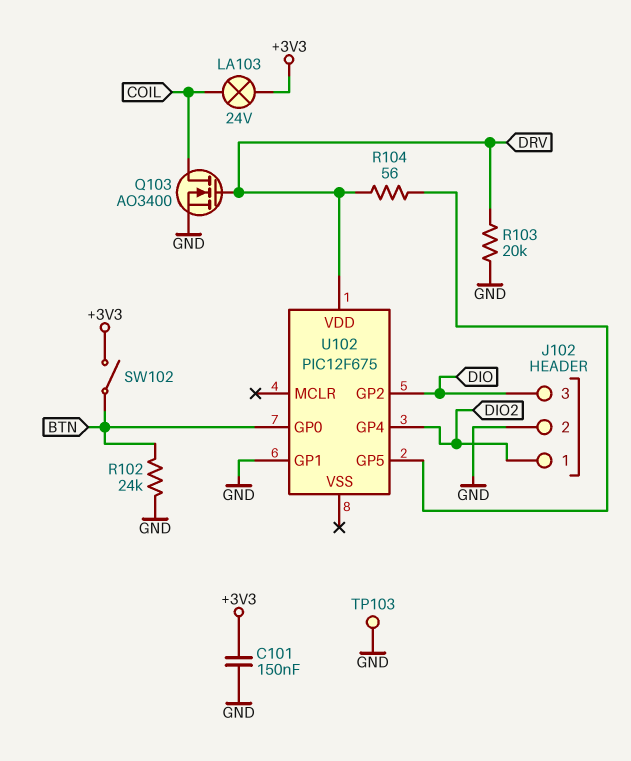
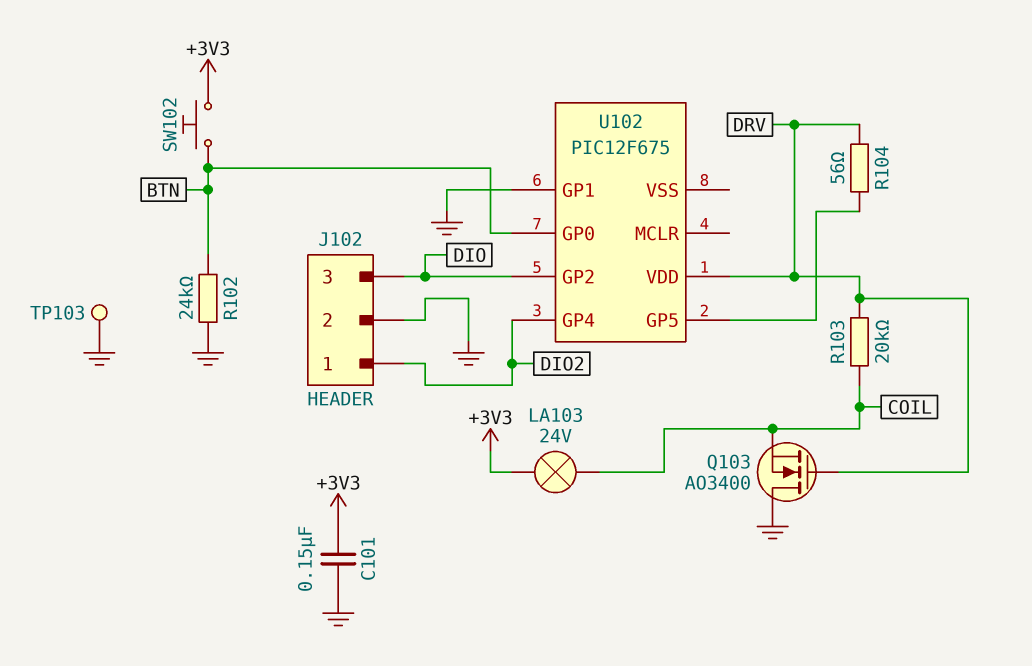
Q103: NMOS AO3400 (G DRV, D COIL, S GND) -> NMOS AO3400 (G DRV, D GND, S COIL)
R103: 20k (DRV, GND) -> 20k (COIL, DRV)
SW102: switch (+3V3, BTN) -> button (+3V3, BTN)

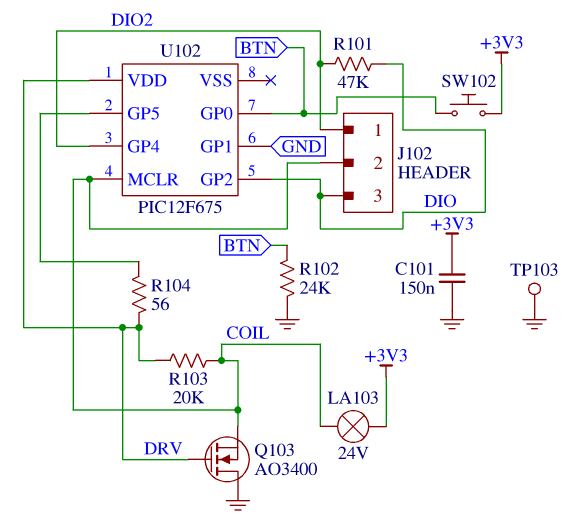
J102 pin 2: GND -> COIL
R101: none -> 47k (DIO, DIO2)
U102 pin MCLR: none -> COIL

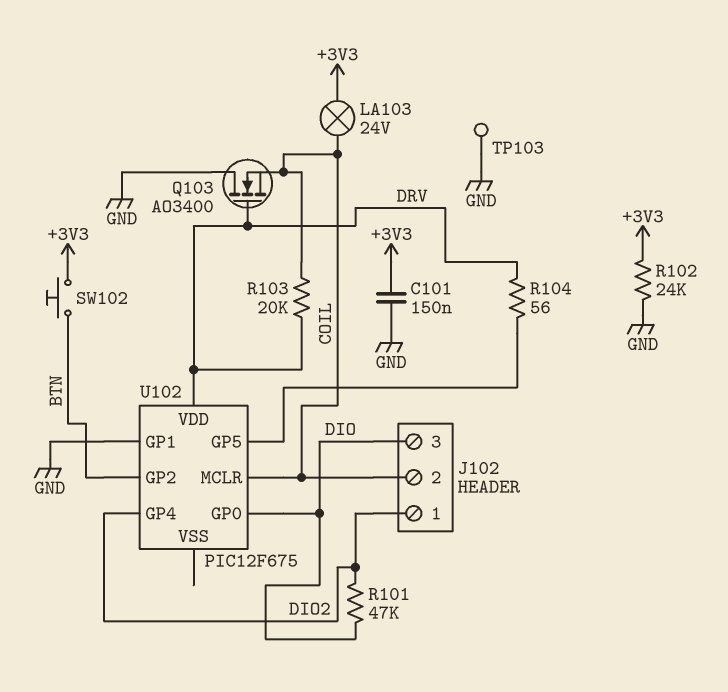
R102: 24k (BTN, GND) -> 24k (+3V3, GND)
U102 pin GP0: BTN -> DIO
U102 pin GP2: DIO -> BTN

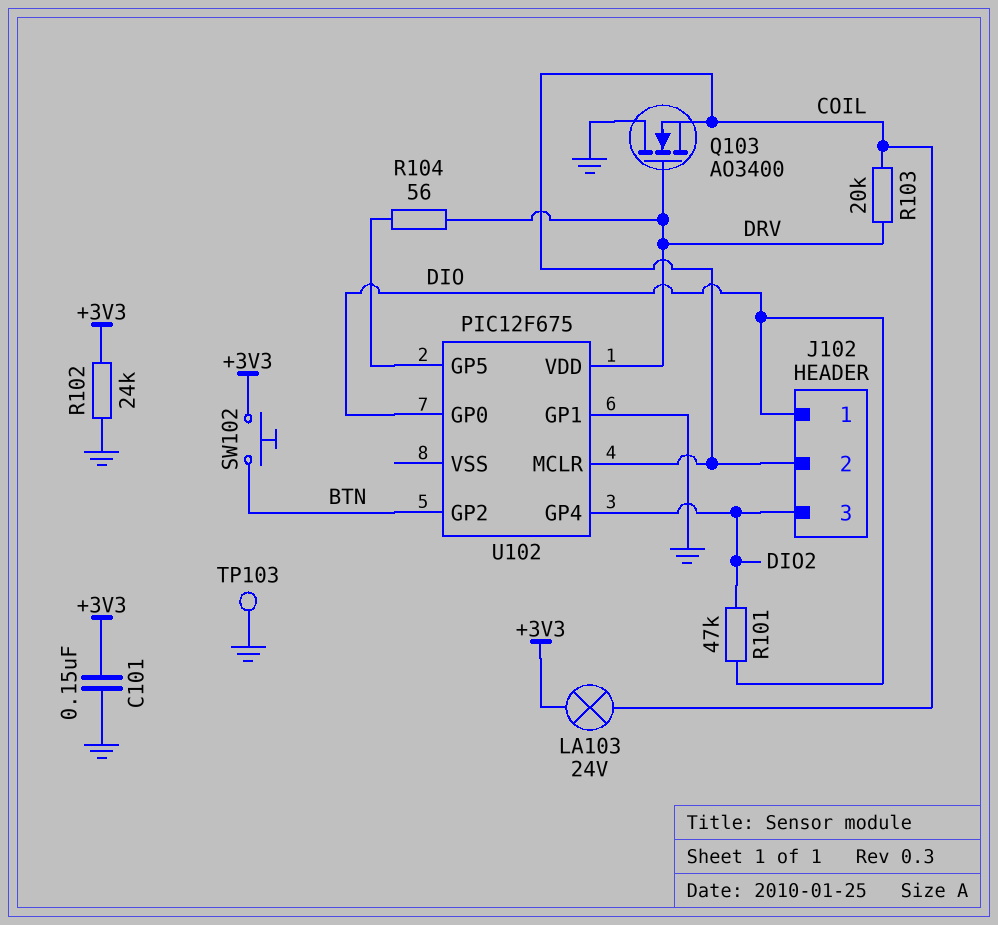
J102 pin 1: DIO2 -> DIO
J102 pin 3: DIO -> DIO2

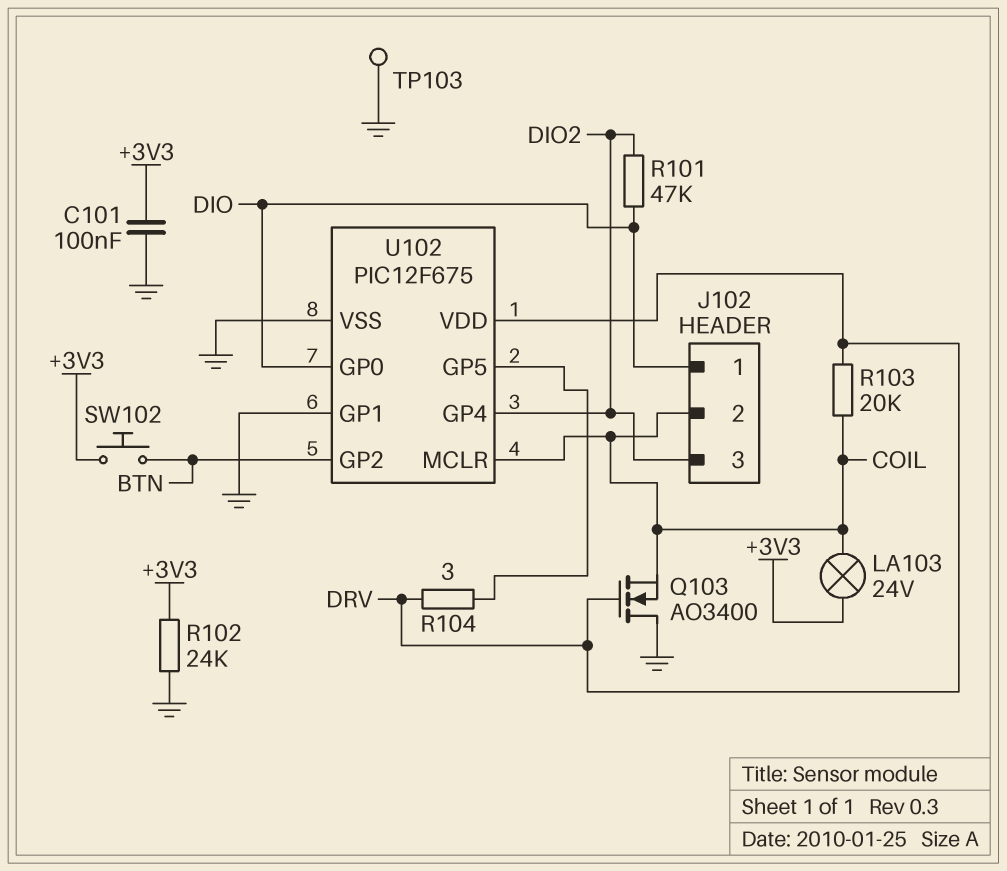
C101: 150nF (+3V3, GND) -> 100nF (+3V3, GND)
R104: 56 (DRV, U102/GP5) -> 3 (DRV, U102/GP5)
U102 pin VSS: none -> GND

